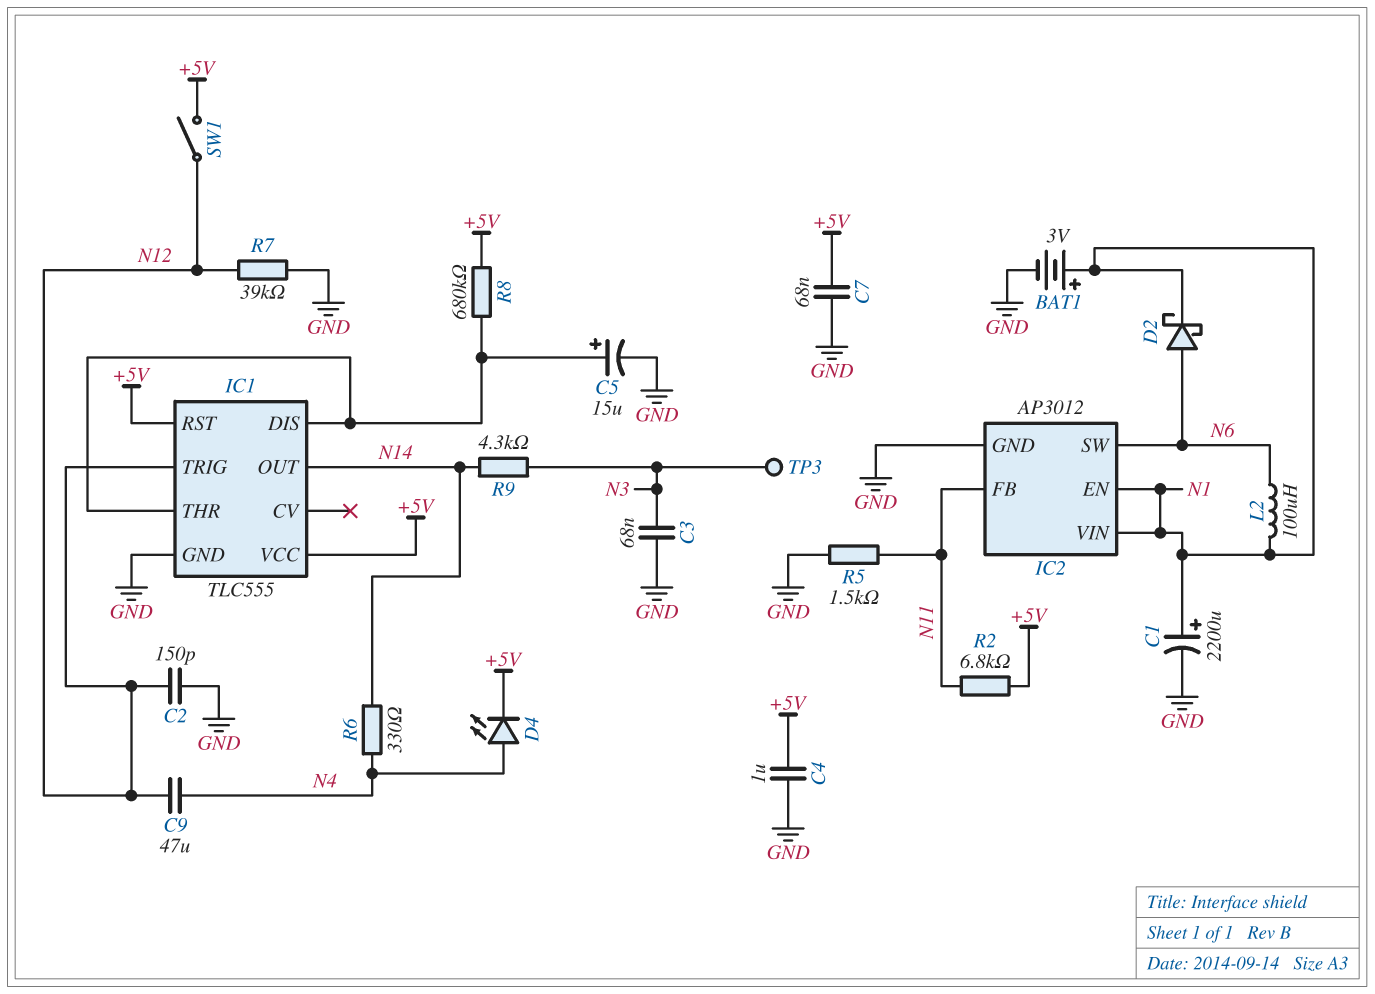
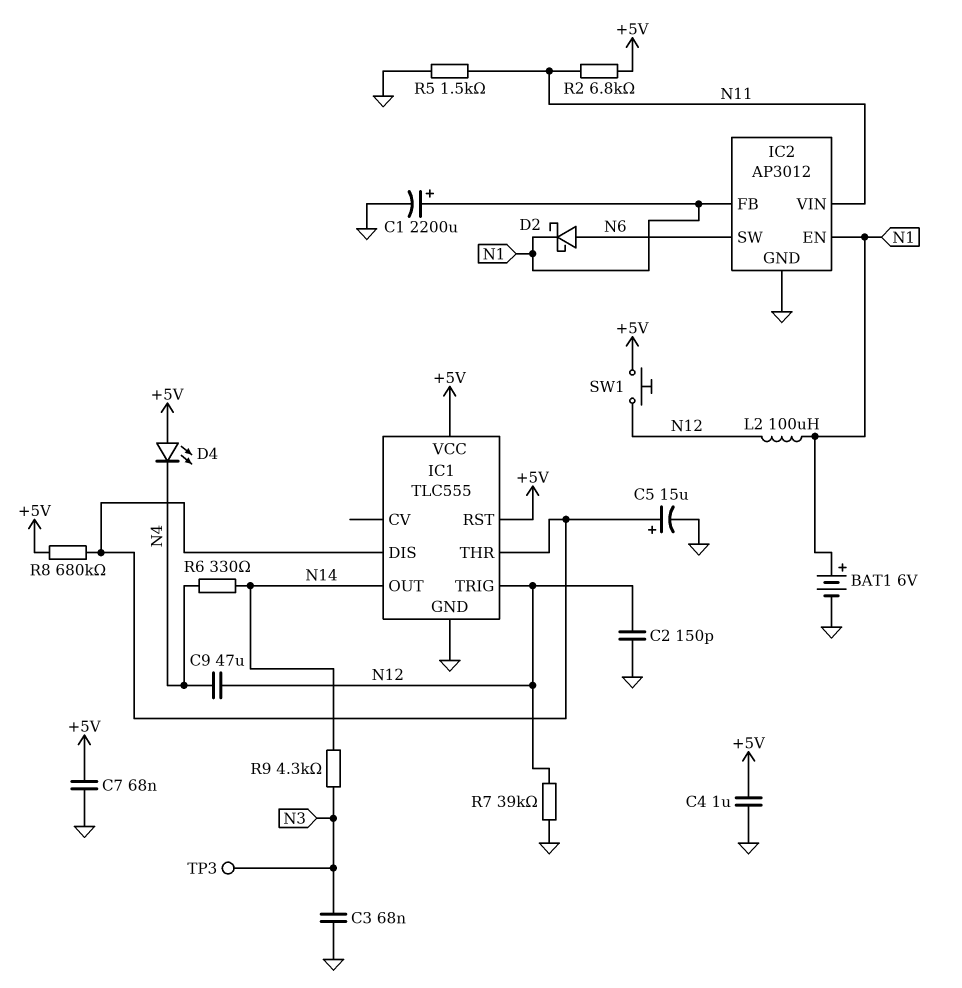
BAT1: 3V (plus N1, minus GND) -> 6V (plus N1, minus GND)
D4: LED (A N4, K +5V) -> LED (A +5V, K N4)
IC2 pin FB: N11 -> N1
IC2 pin VIN: N1 -> N11
L2: 100uH (N1, N6) -> 100uH (N1, N12)
SW1: switch (+5V, N12) -> button (+5V, N12)

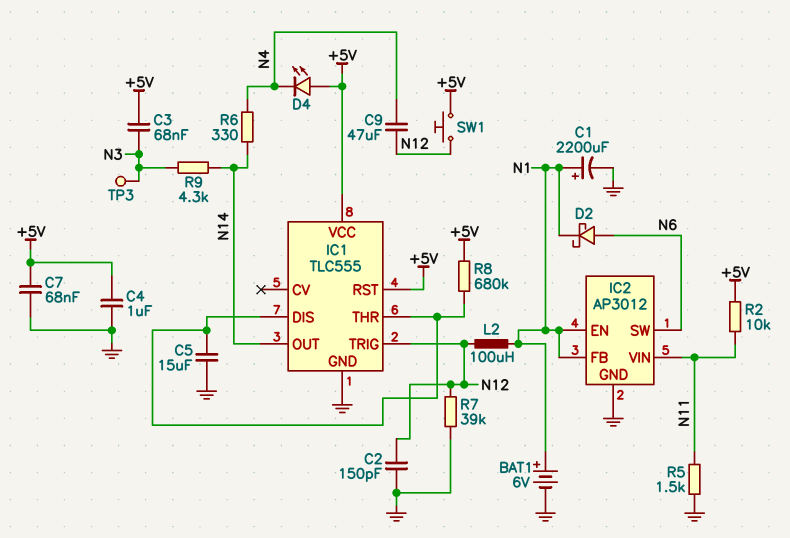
C3: 68nF (GND, N3) -> 68nF (+5V, N3)
C5: 15uF (plus IC1/DIS, minus GND) -> 15uF (GND, IC1/DIS)
R2: 6.8k (+5V, N11) -> 10k (+5V, N11)

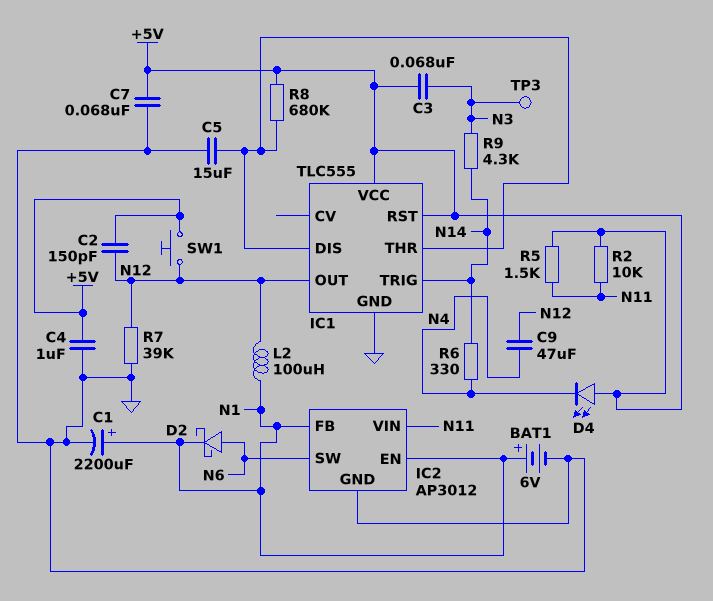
C2: 150pF (GND, N12) -> 150pF (+5V, N12)
IC1 pin OUT: N14 -> N12
IC1 pin TRIG: N12 -> N14
R5: 1.5k (GND, N11) -> 1.5k (+5V, N11)

